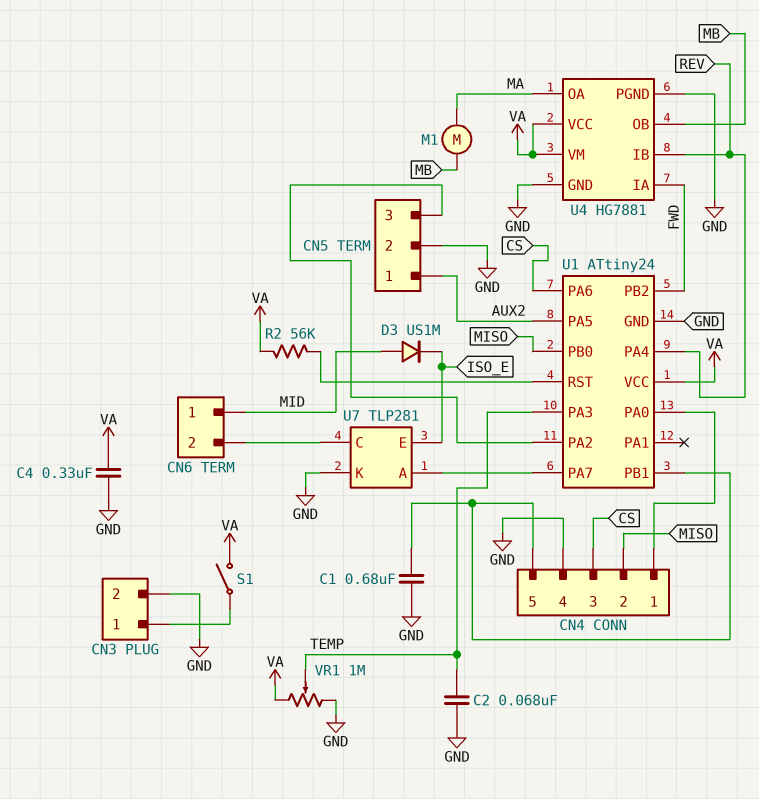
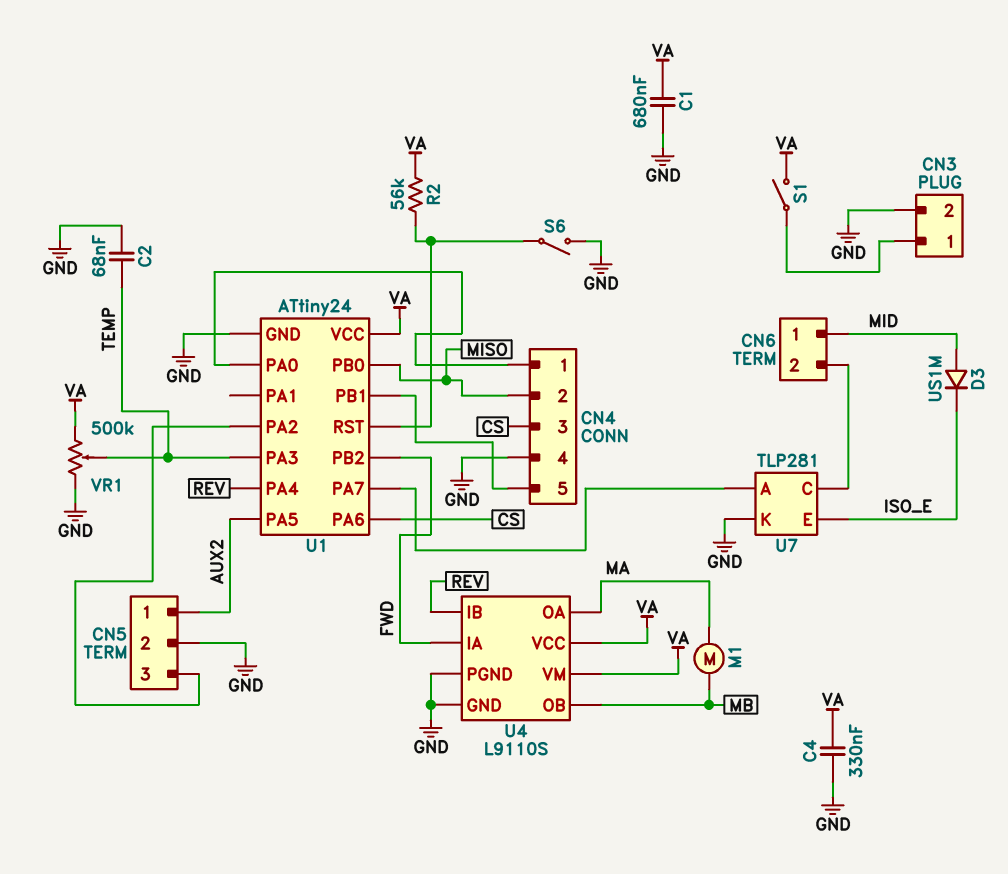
C1: 680nF (CN4/5, GND) -> 680nF (GND, VA)
S6: none -> switch (GND, U1/RST)
U4: HG7881 -> L9110S
VR1: 1M (GND, VA, wiper TEMP) -> 500k (GND, VA, wiper TEMP)

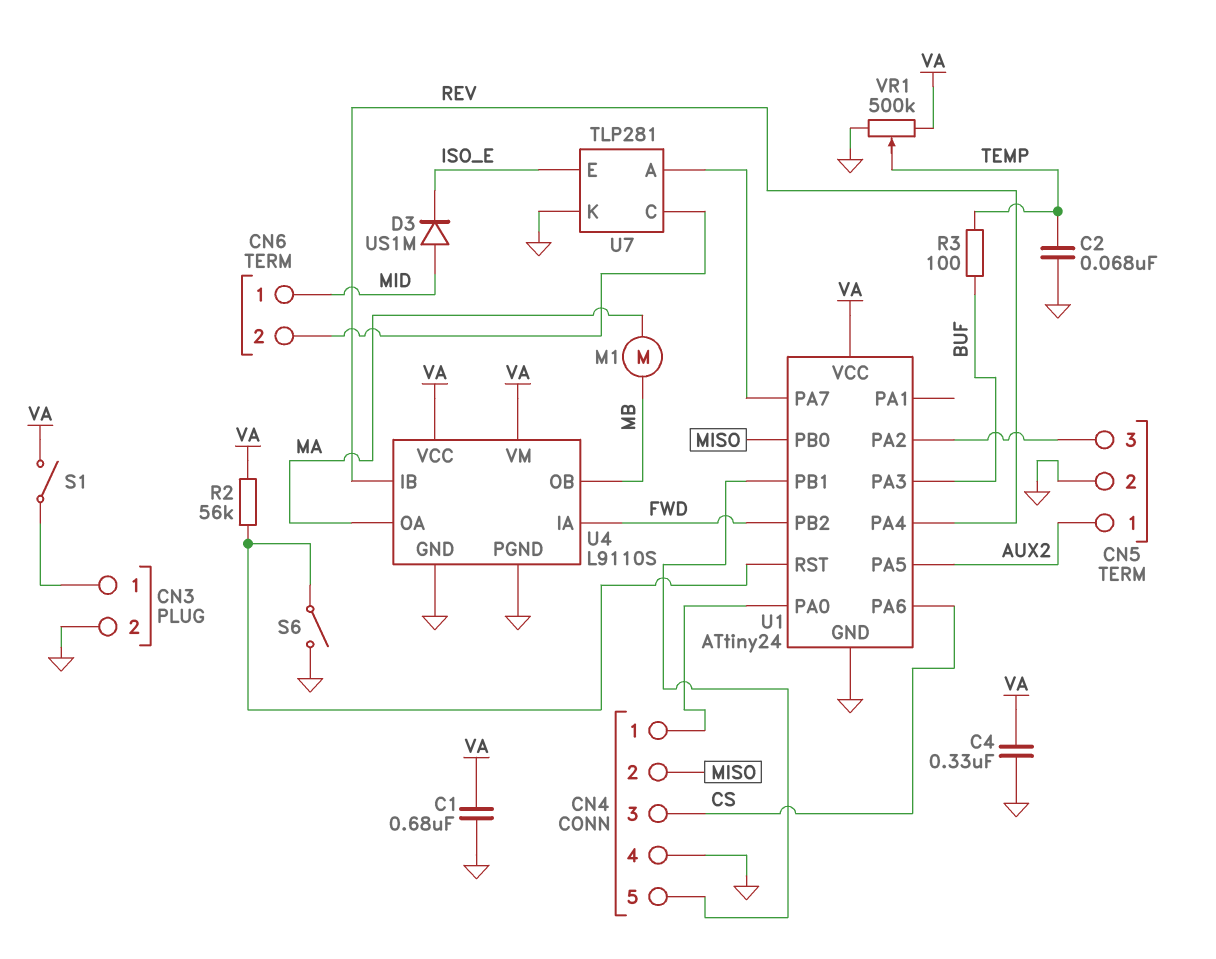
R3: none -> 100 (BUF, TEMP)
U1 pin PA3: TEMP -> BUF

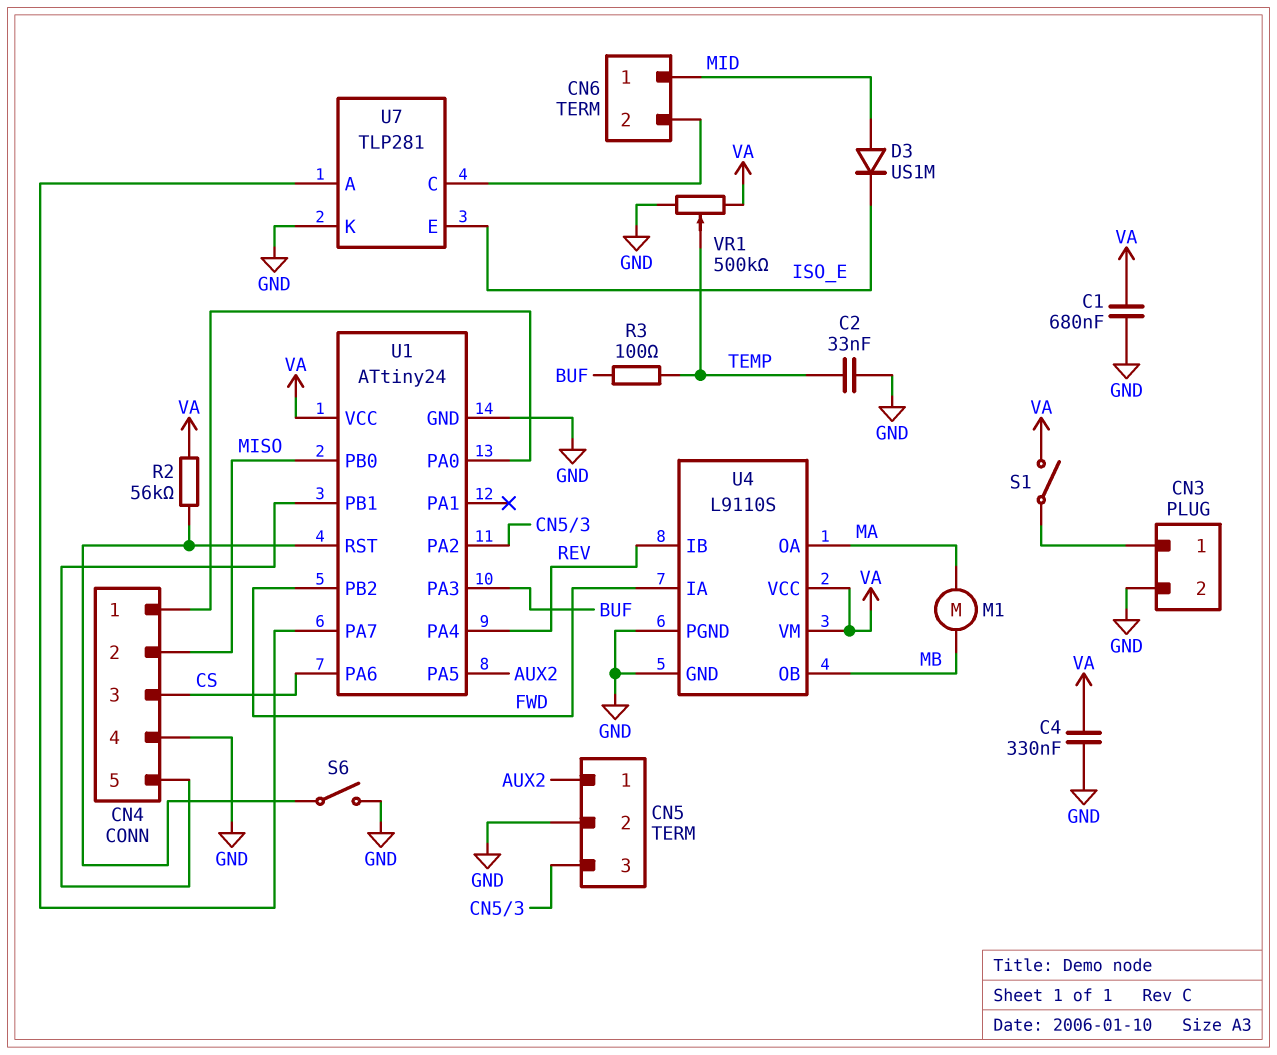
C2: 68nF (GND, TEMP) -> 33nF (GND, TEMP)

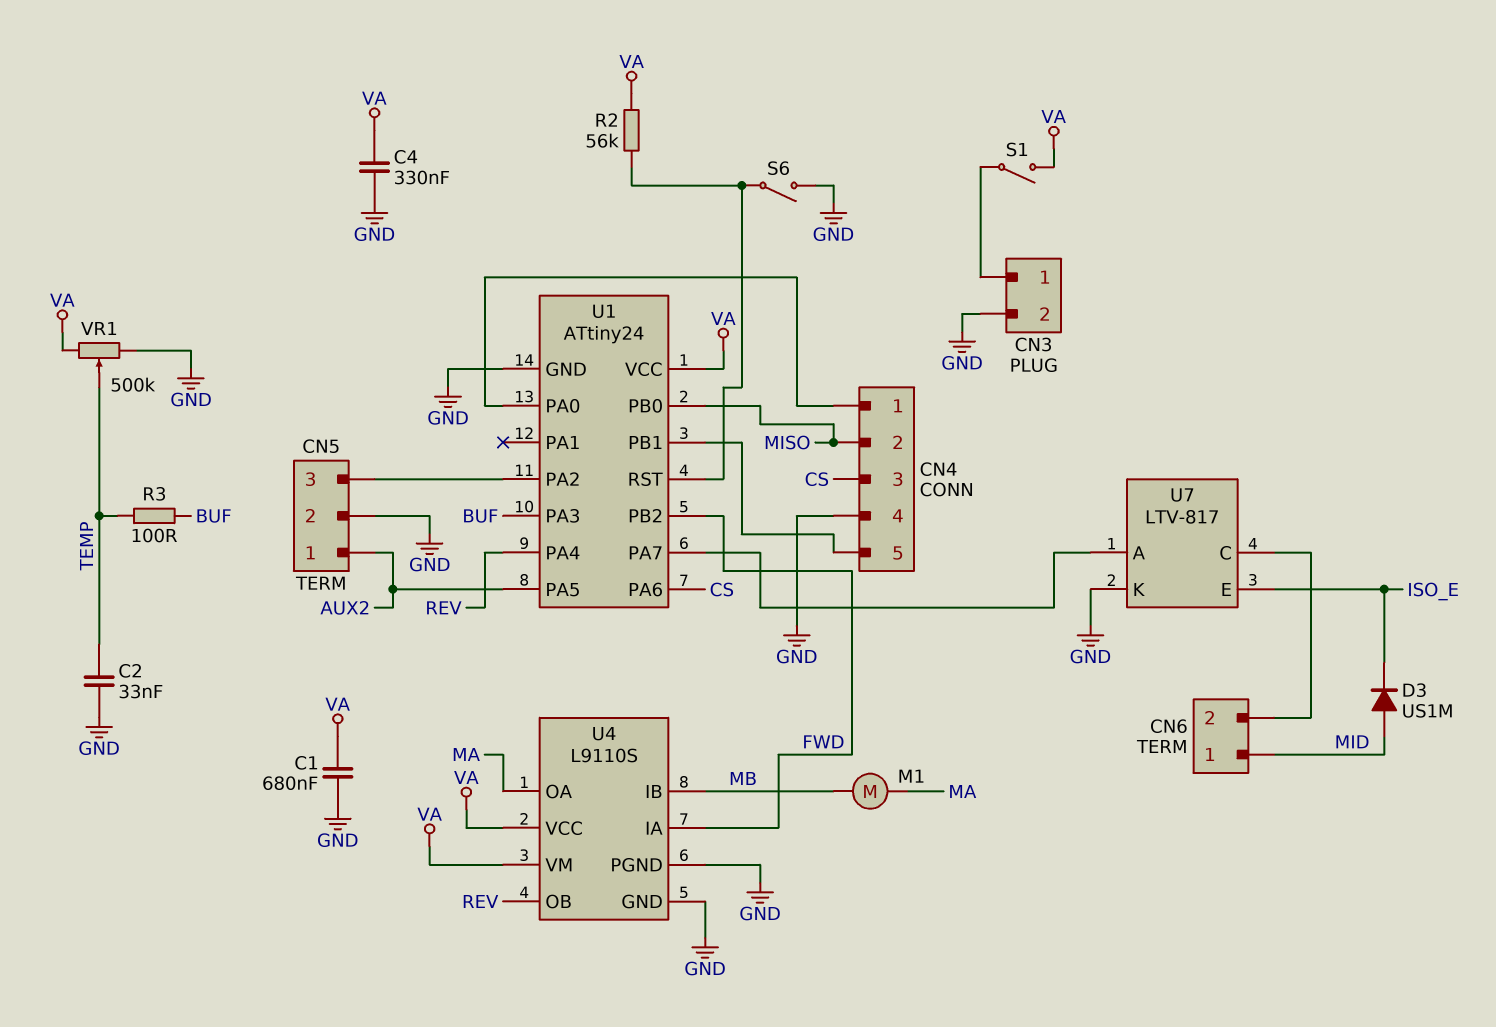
U4 pin IB: REV -> MB
U4 pin OB: MB -> REV
U7: TLP281 -> LTV-817

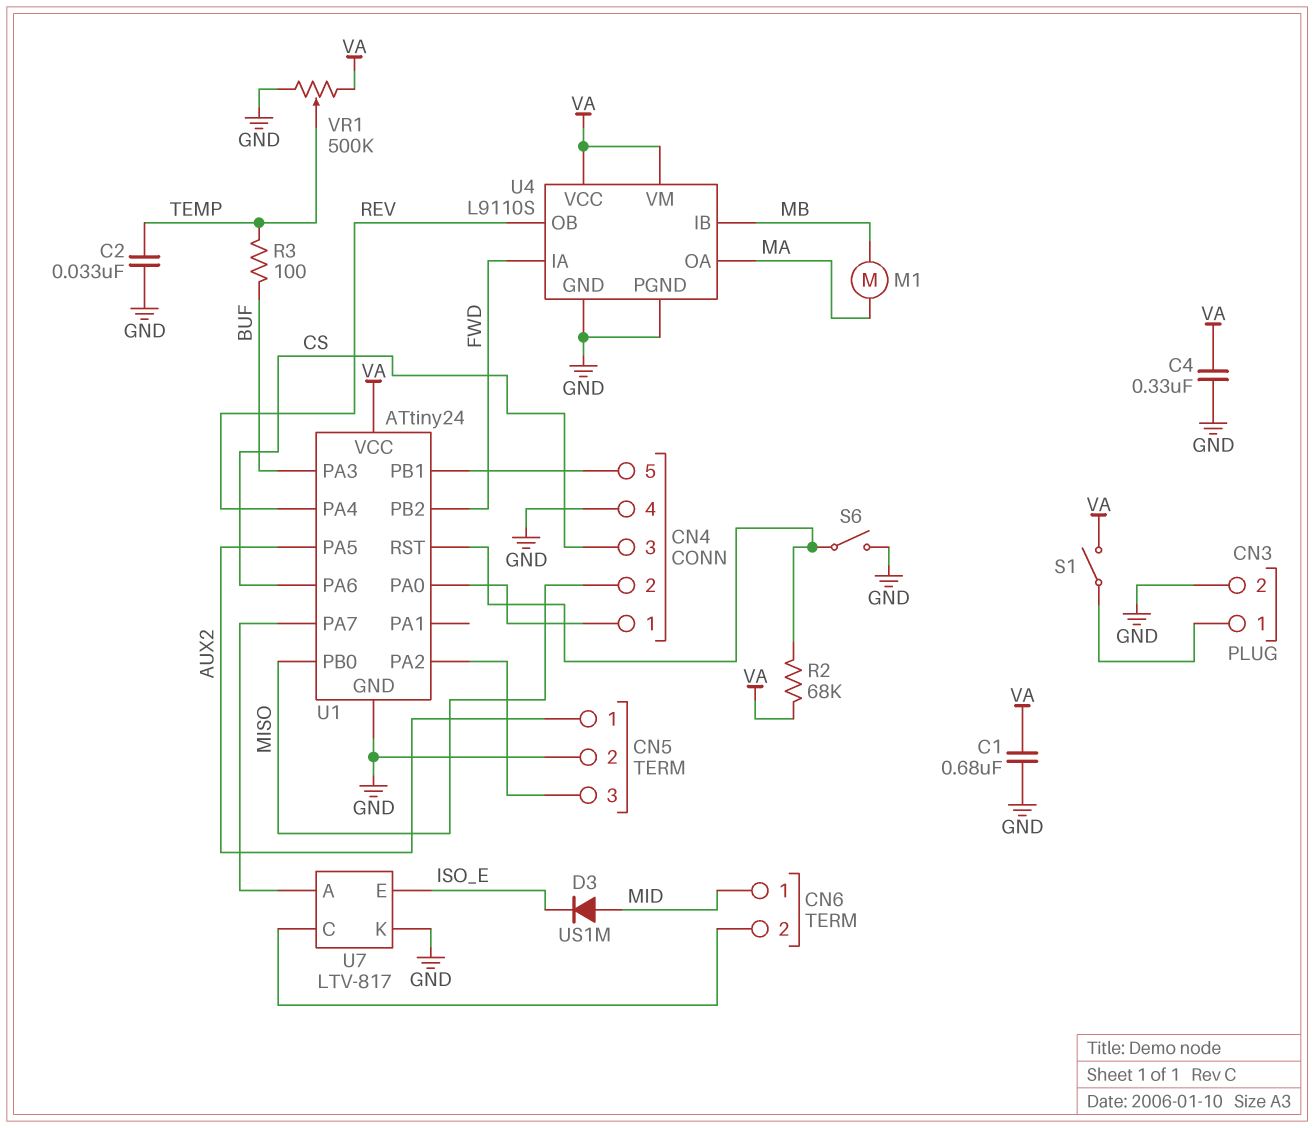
R2: 56k (U1/RST, VA) -> 68k (U1/RST, VA)

